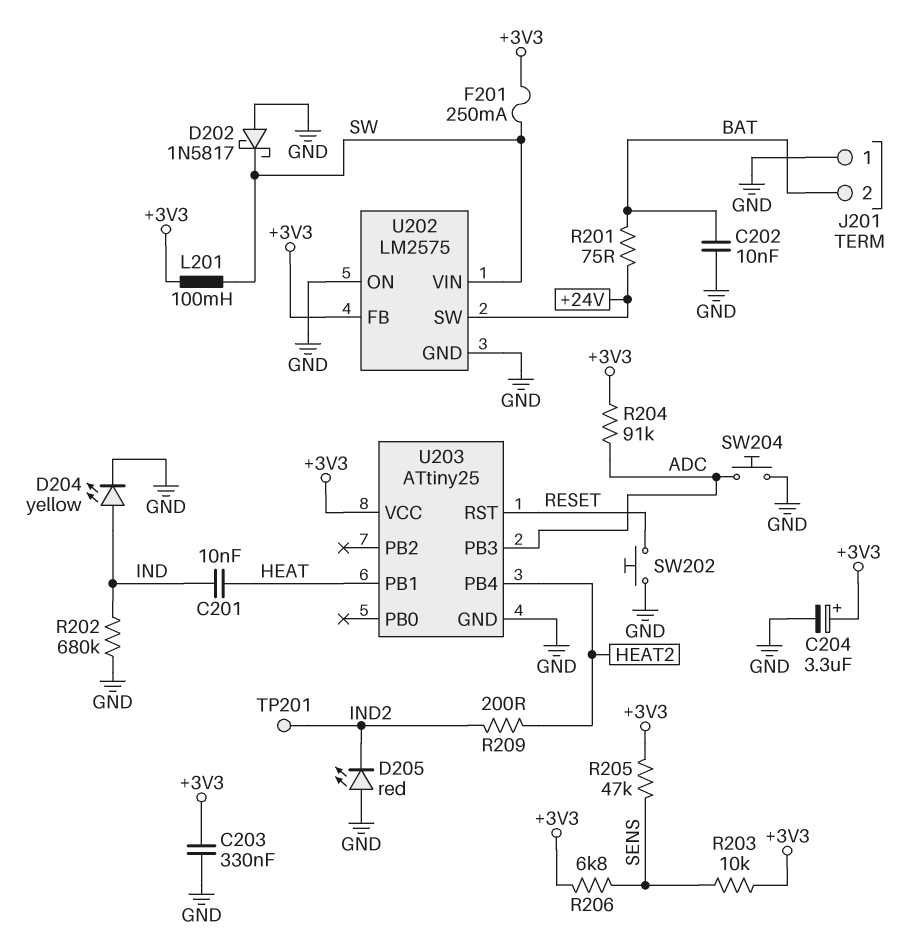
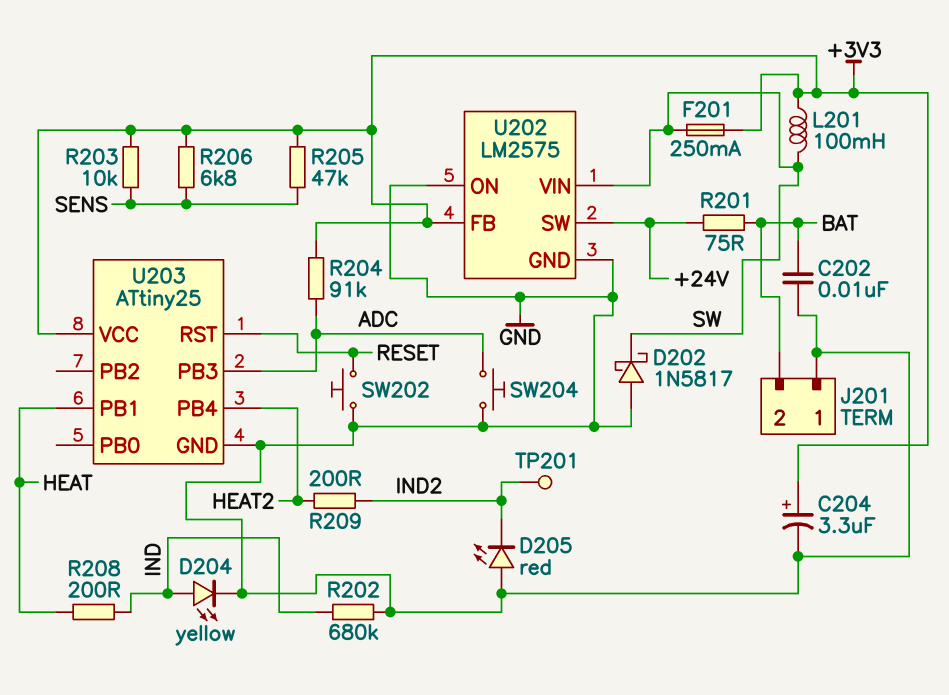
C201: 10nF (HEAT, IND) -> none
C203: 330nF (+3V3, GND) -> none
R208: none -> 200 (HEAT, IND)

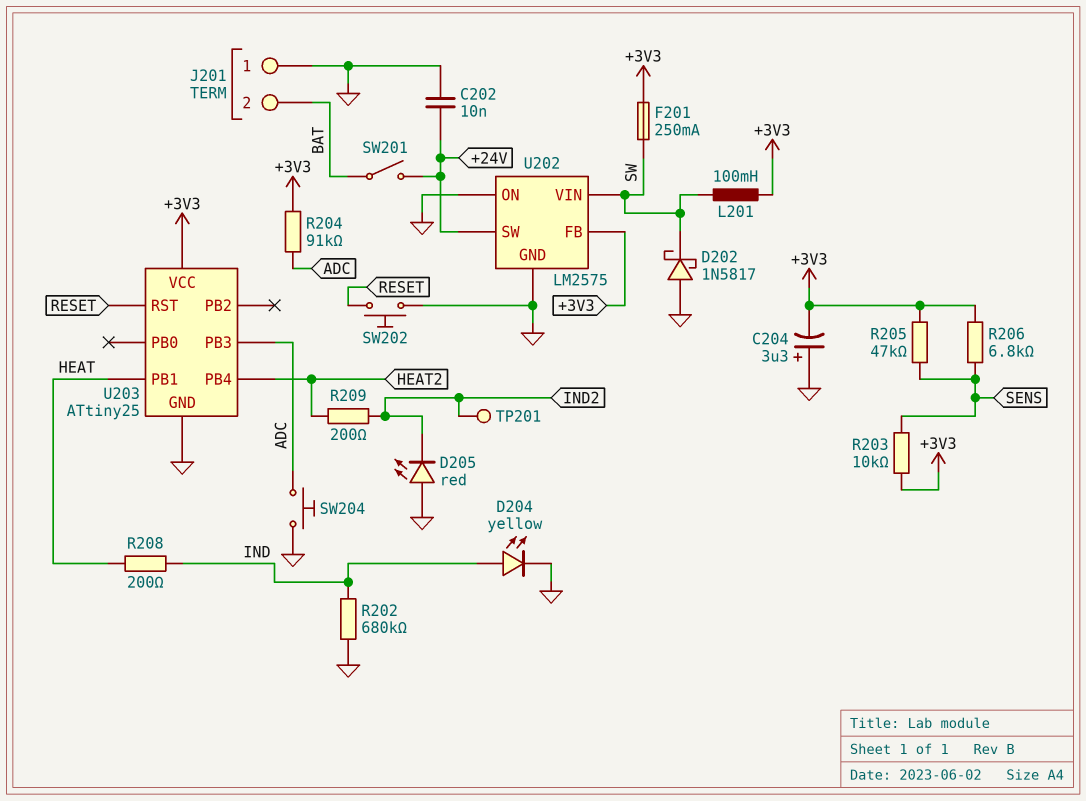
C202: 10nF (BAT, GND) -> 10nF (+24V, GND)
C204: 3.3uF (plus +3V3, minus GND) -> 3.3uF (plus GND, minus +3V3)
R201: 75 (+24V, BAT) -> none
SW201: none -> switch (+24V, BAT)

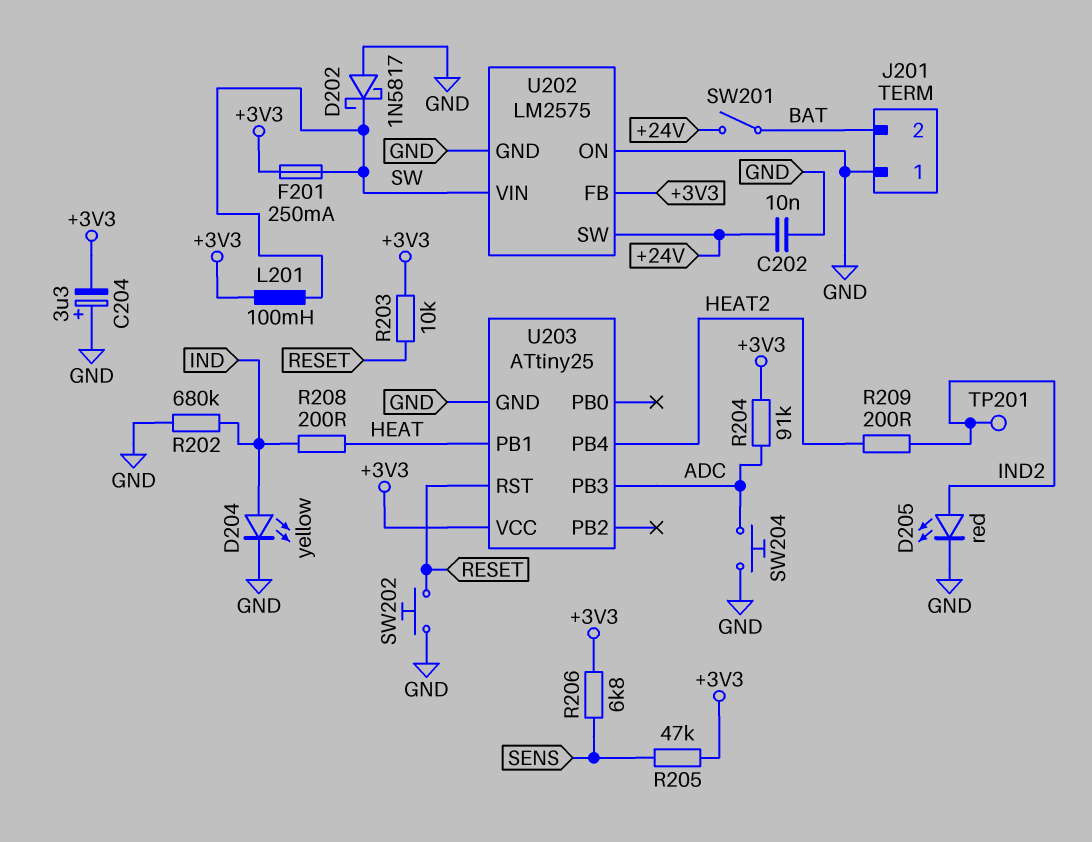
D205: LED red (A GND, K IND2) -> LED red (A IND2, K GND)
R203: 10k (+3V3, SENS) -> 10k (+3V3, RESET)

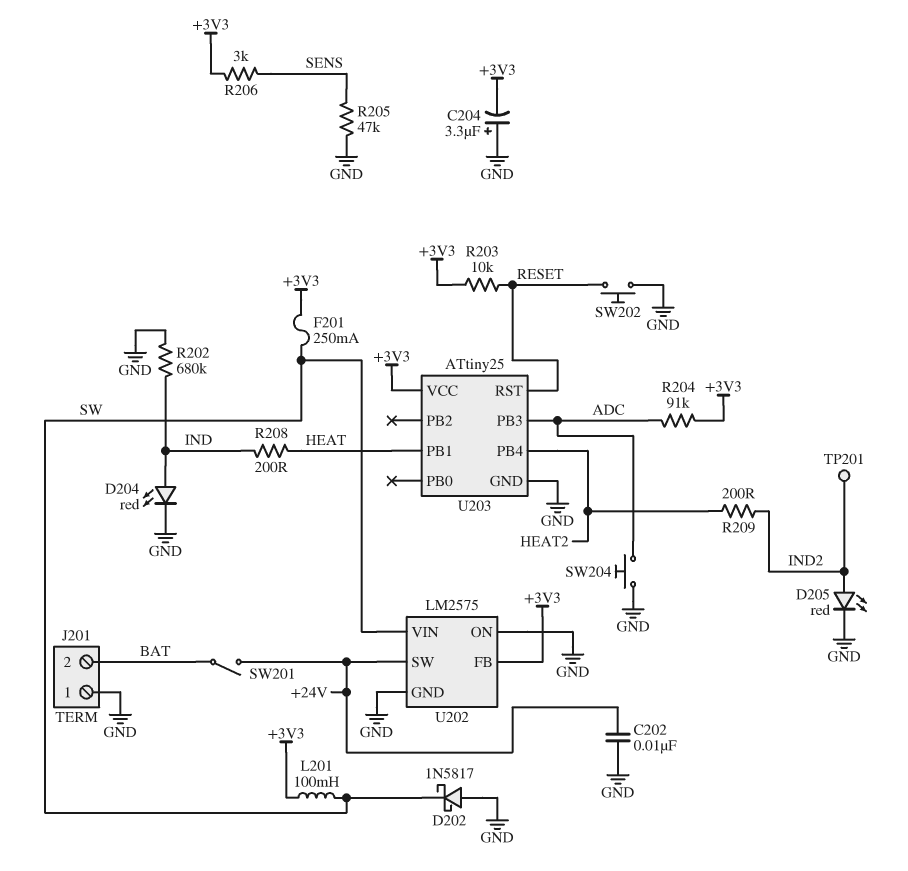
D204: LED yellow (A IND, K GND) -> LED red (A IND, K GND)
R205: 47k (+3V3, SENS) -> 47k (GND, SENS)
R206: 6.8k (+3V3, SENS) -> 3k (+3V3, SENS)

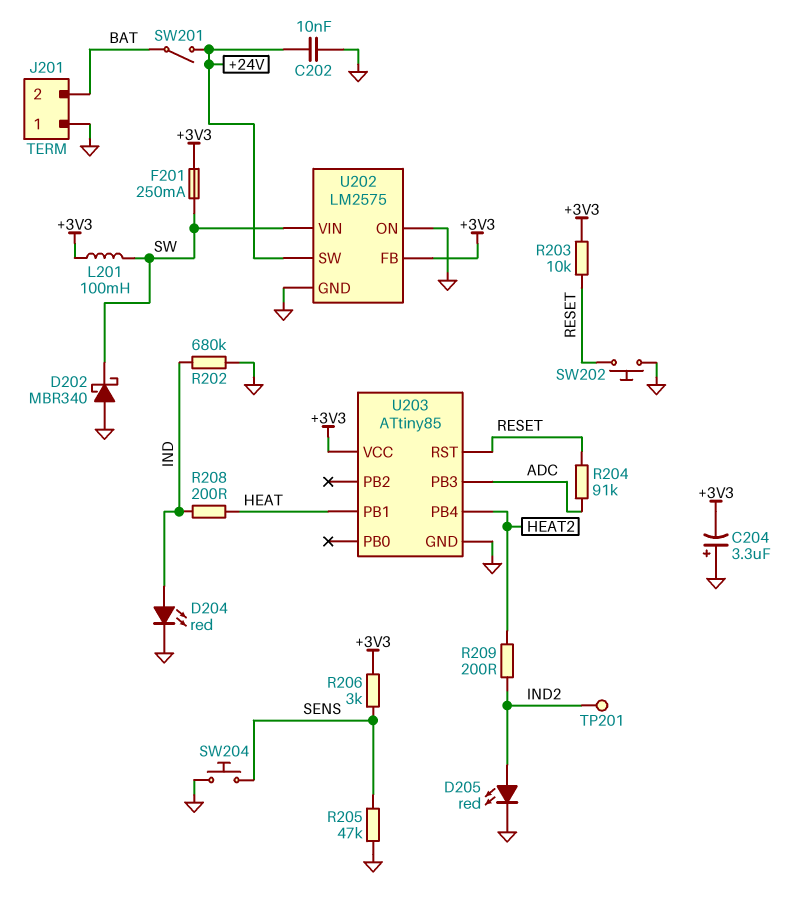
D202: schottky 1N5817 (A GND, K SW) -> schottky MBR340 (A GND, K SW)
R204: 91k (+3V3, ADC) -> 91k (ADC, RESET)
SW204: button (ADC, GND) -> button (GND, SENS)
U203: ATtiny25 -> ATtiny85

